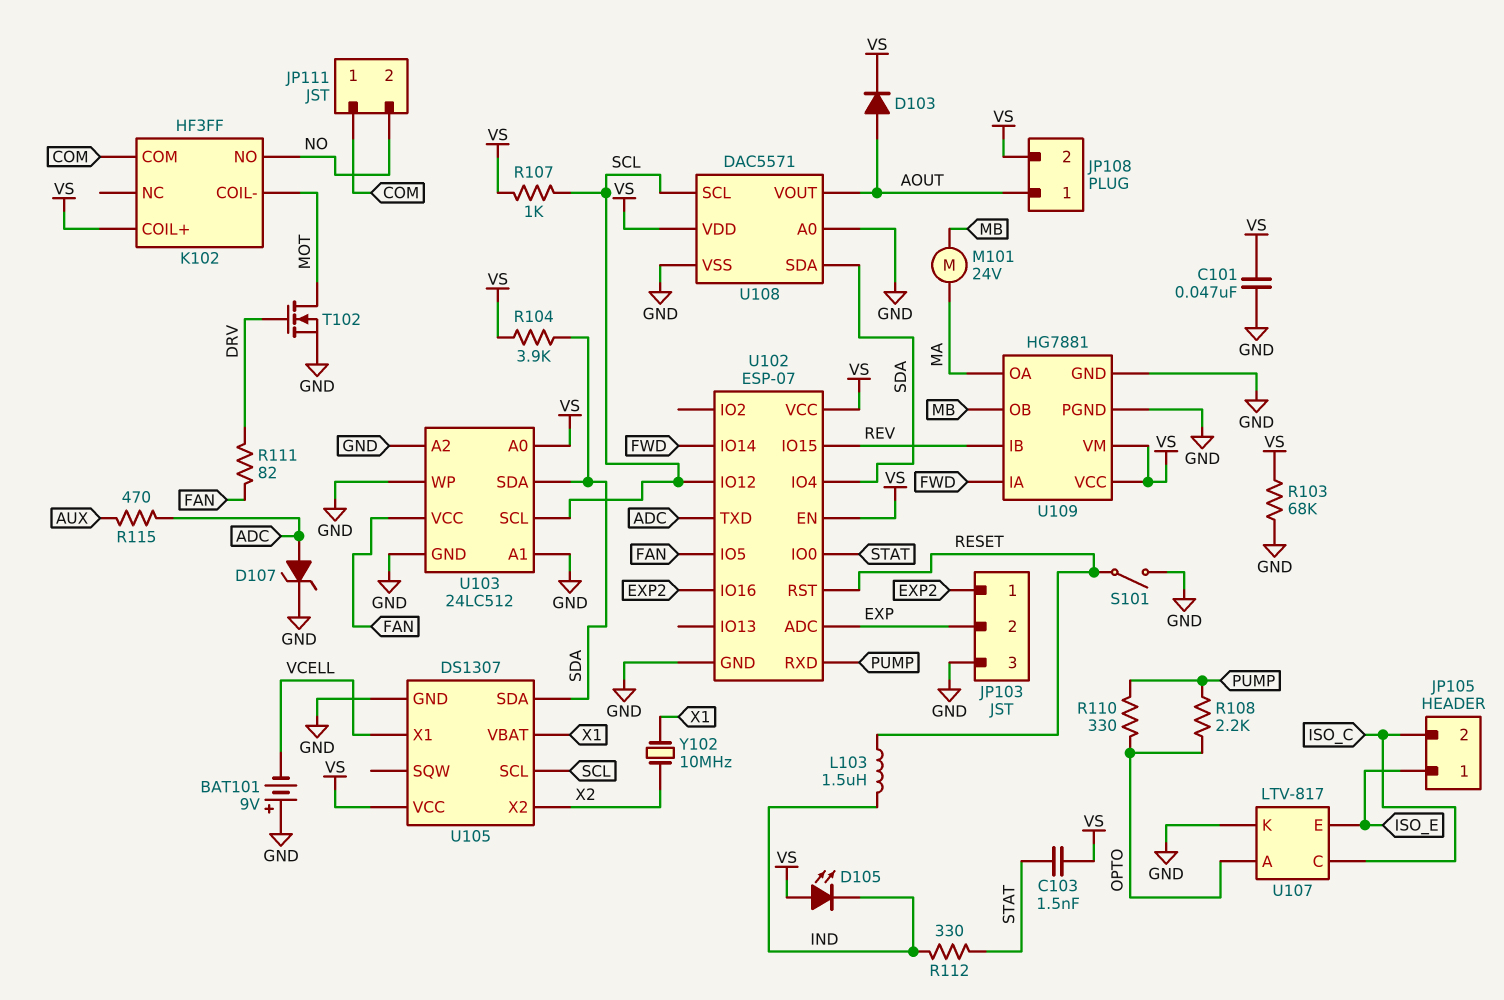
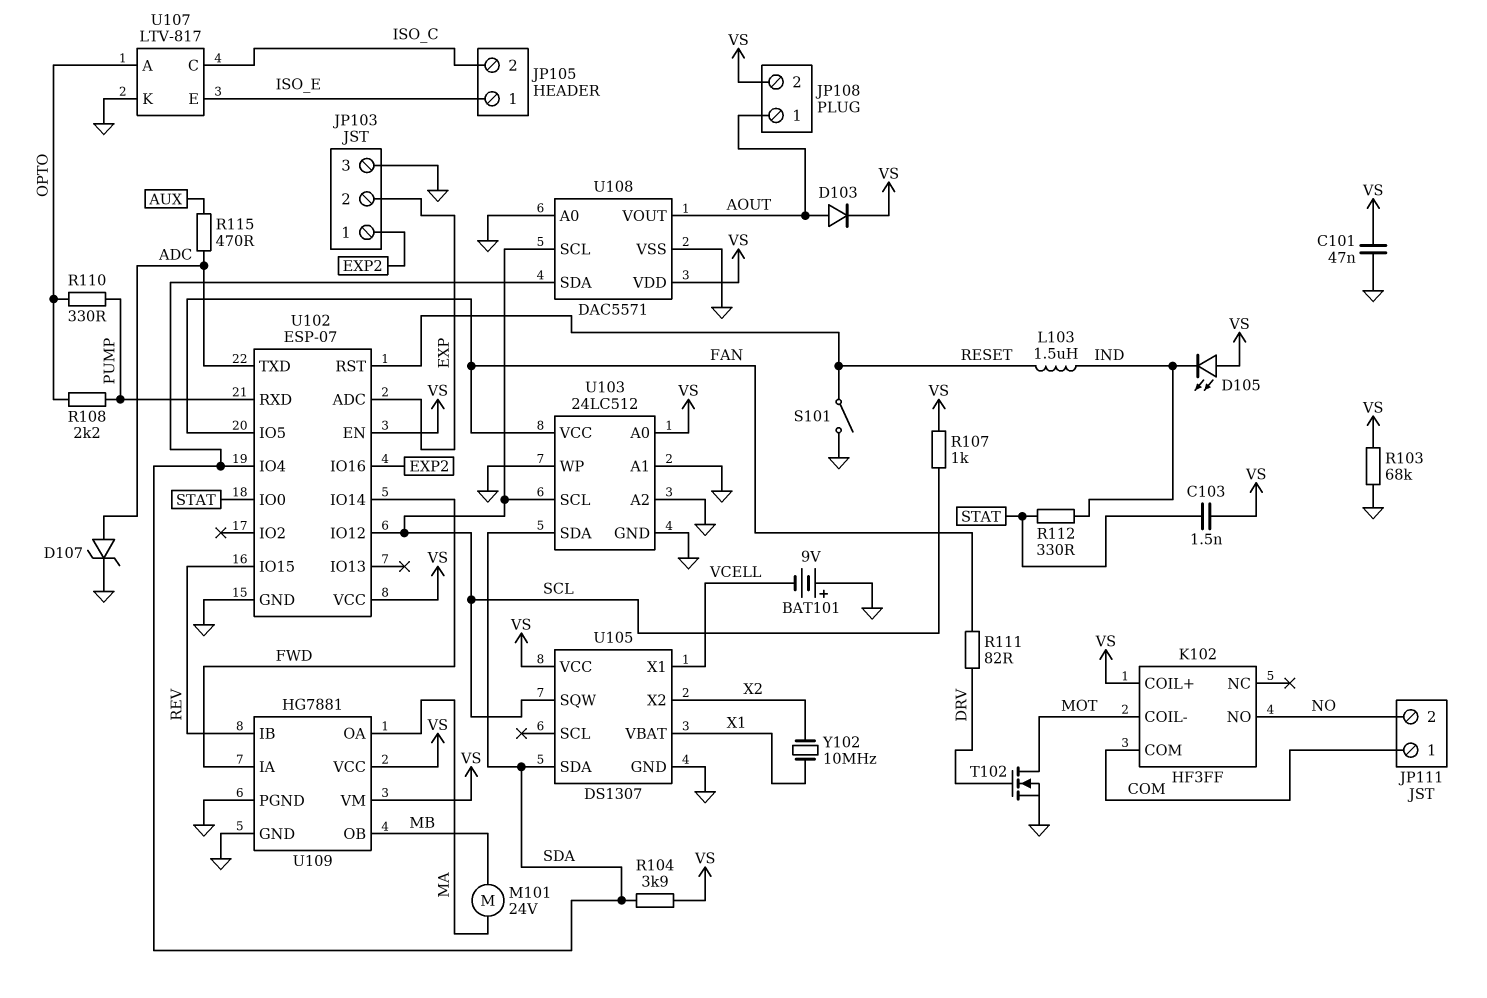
U105 pin SCL: SCL -> none
U105 pin SQW: none -> SCL

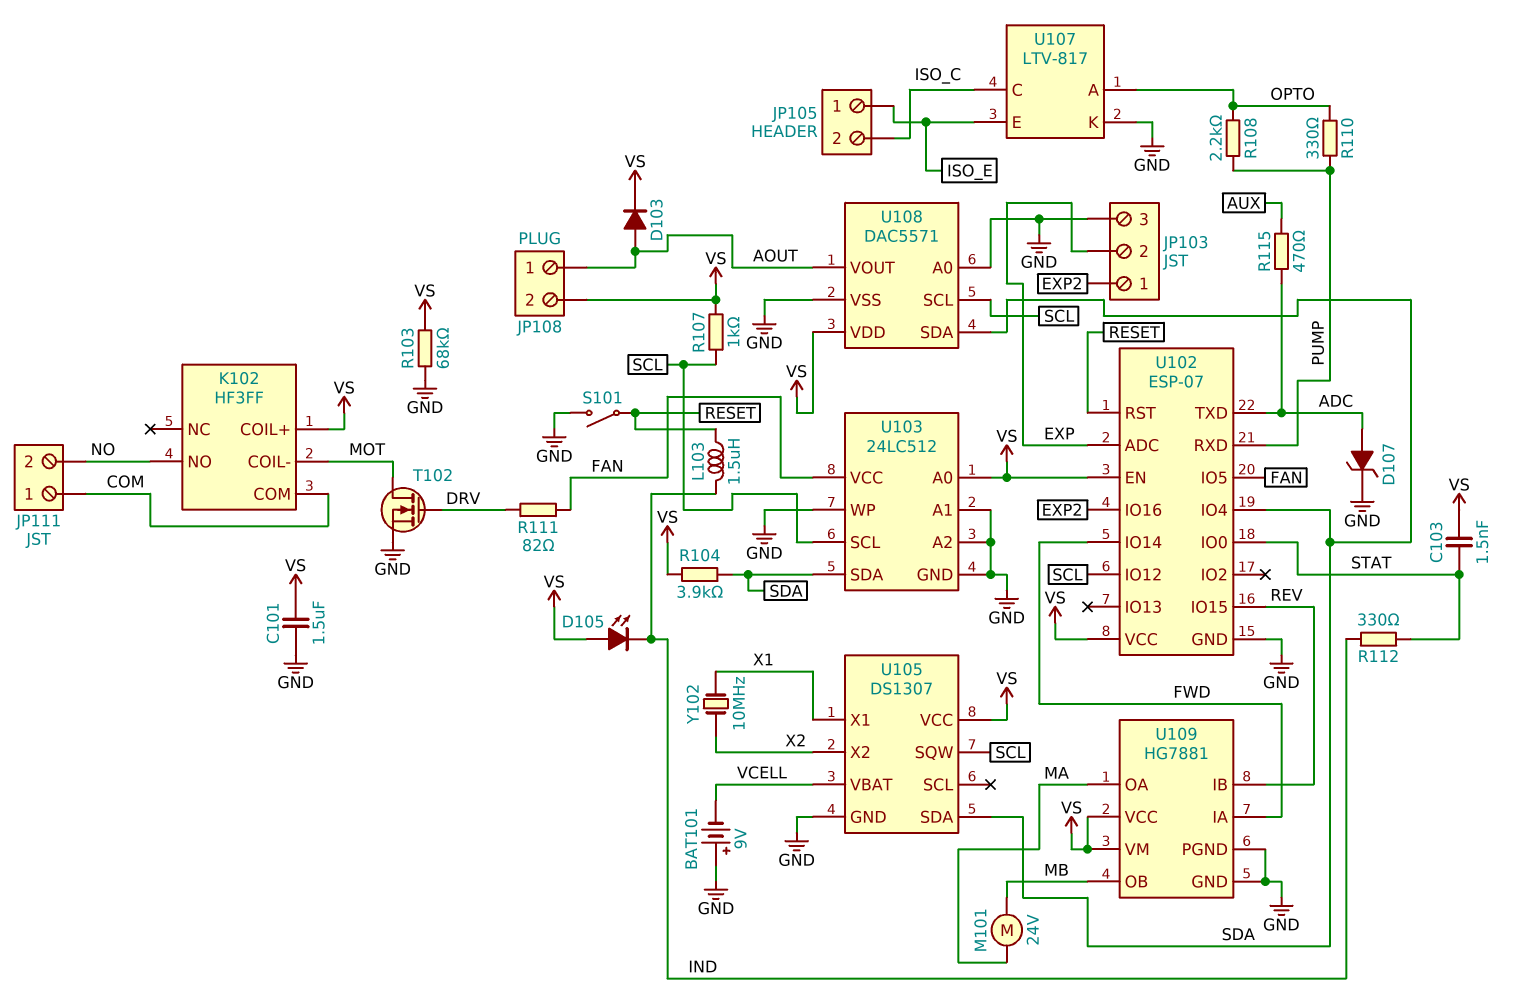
C101: 47nF (GND, VS) -> 1.5uF (GND, VS)
U105 pin VBAT: X1 -> VCELL
U105 pin X1: VCELL -> X1

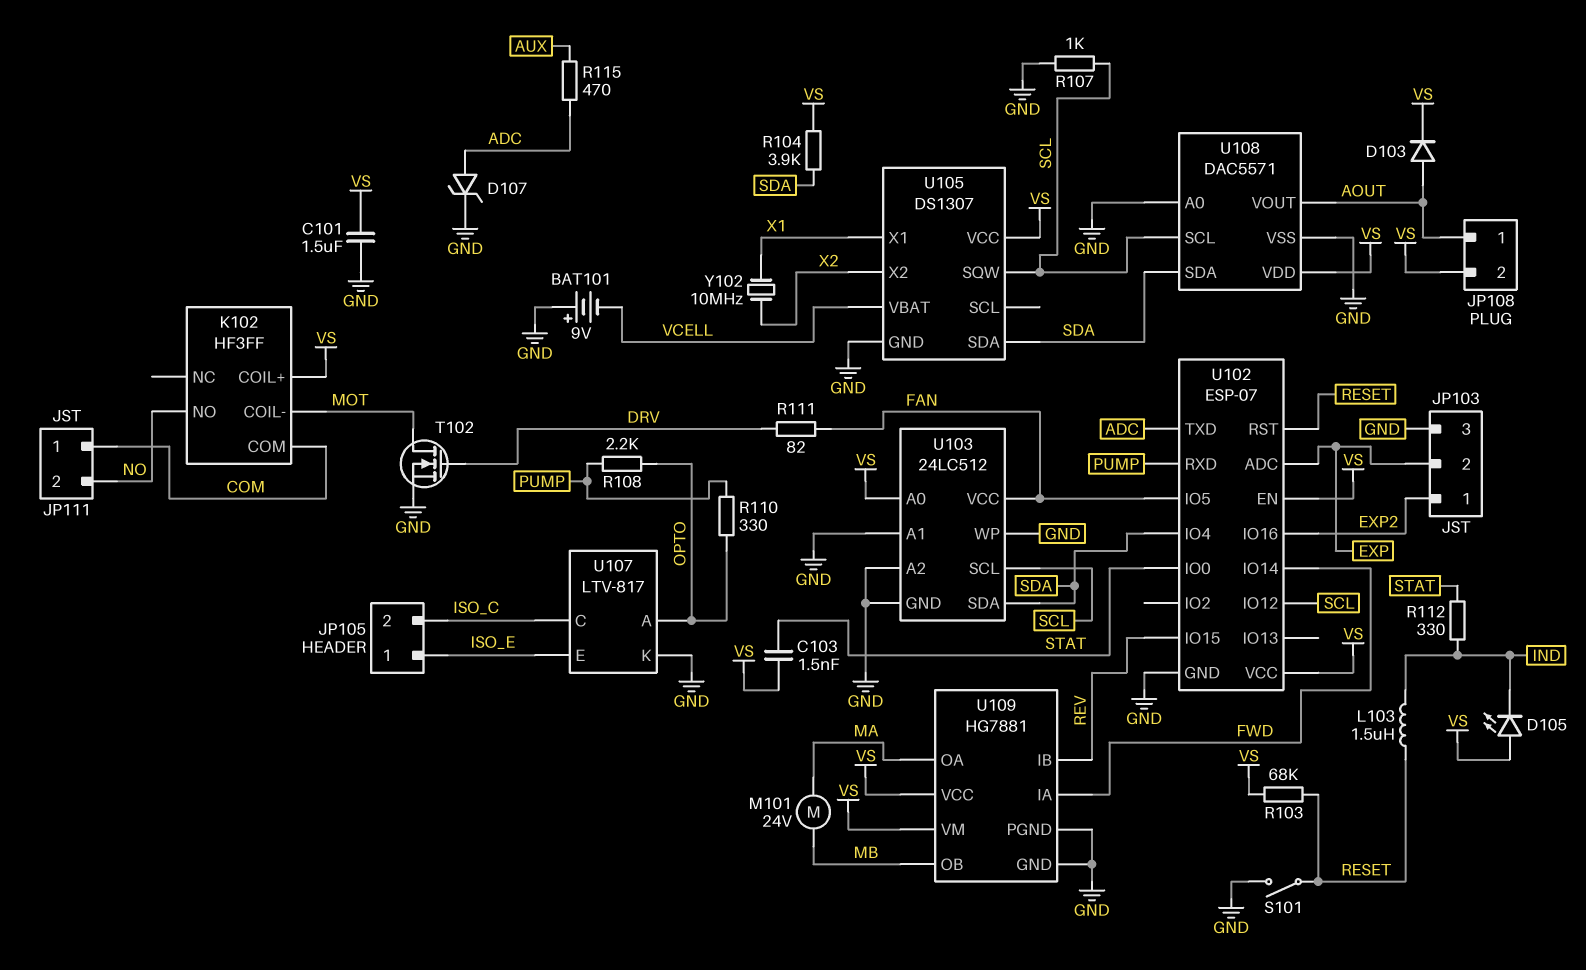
R103: 68k (GND, VS) -> 68k (RESET, VS)
R107: 1k (SCL, VS) -> 1k (GND, SCL)

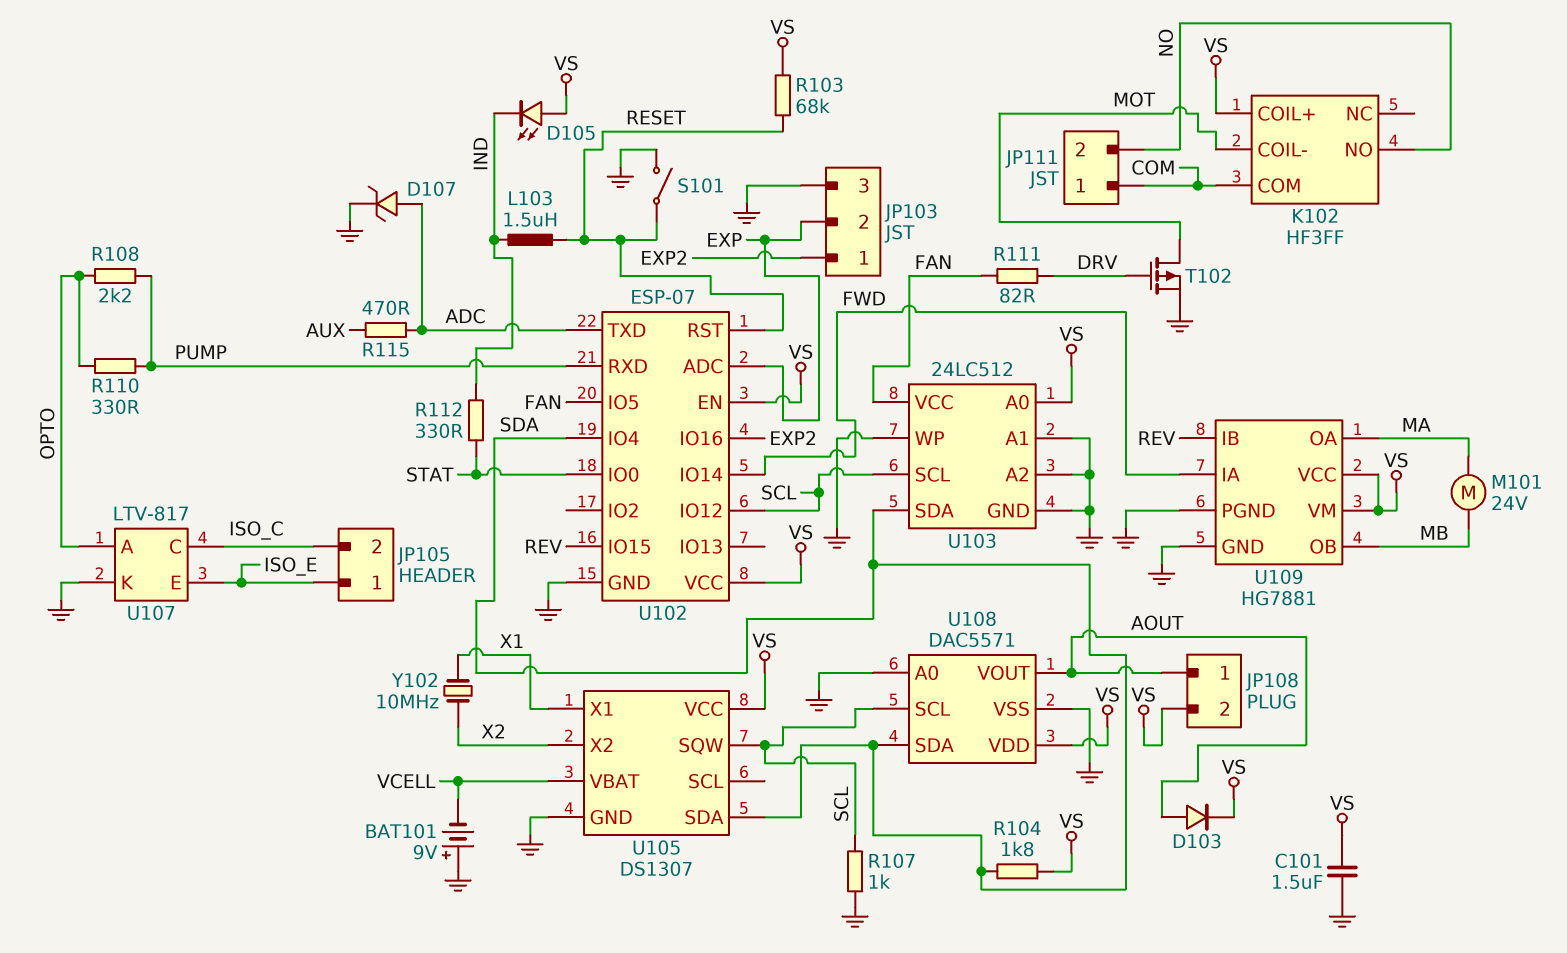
C103: 1.5nF (STAT, VS) -> none
R104: 3.9k (SDA, VS) -> 1.8k (SDA, VS)
T102: NMOS (G DRV, D MOT, S GND) -> PMOS (G DRV, D MOT, S GND)

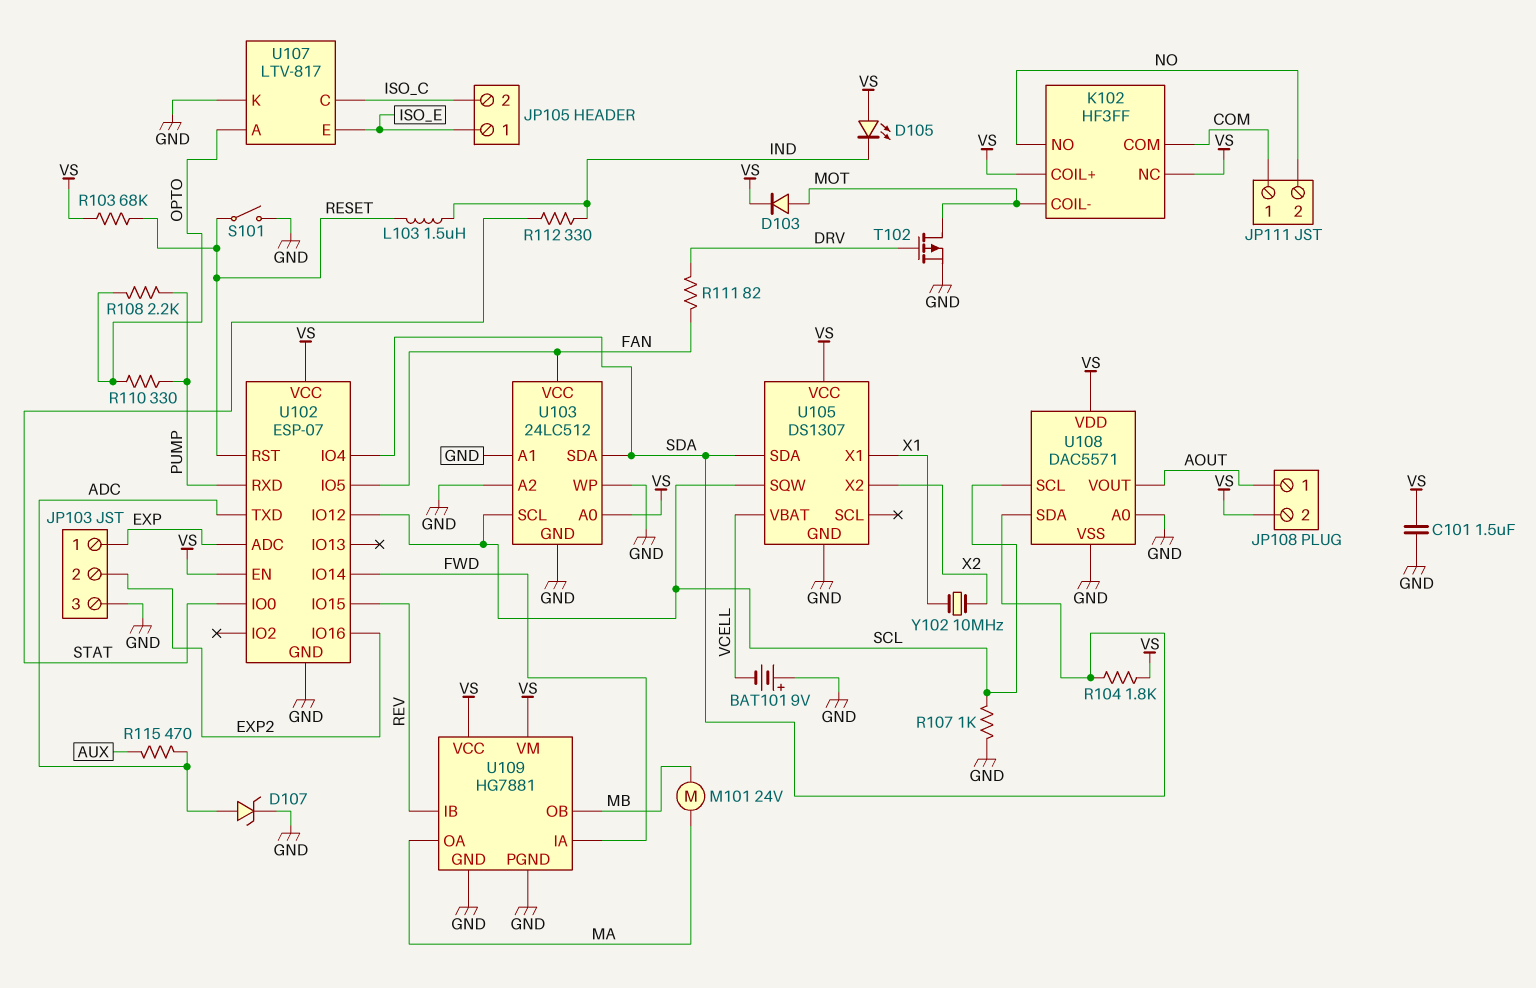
D103: diode (A AOUT, K VS) -> diode (A MOT, K VS)
JP103 pin 1: EXP2 -> EXP
JP103 pin 2: EXP -> EXP2
K102 pin NC: none -> VS

